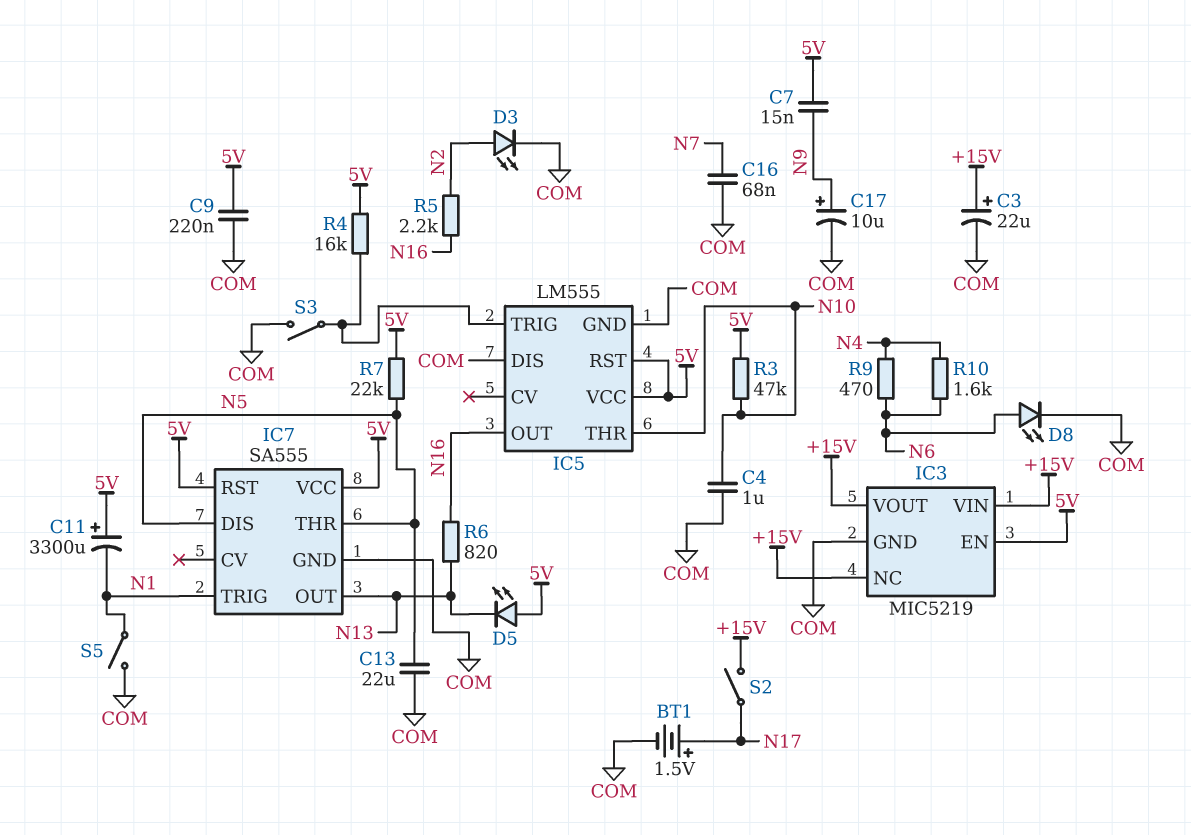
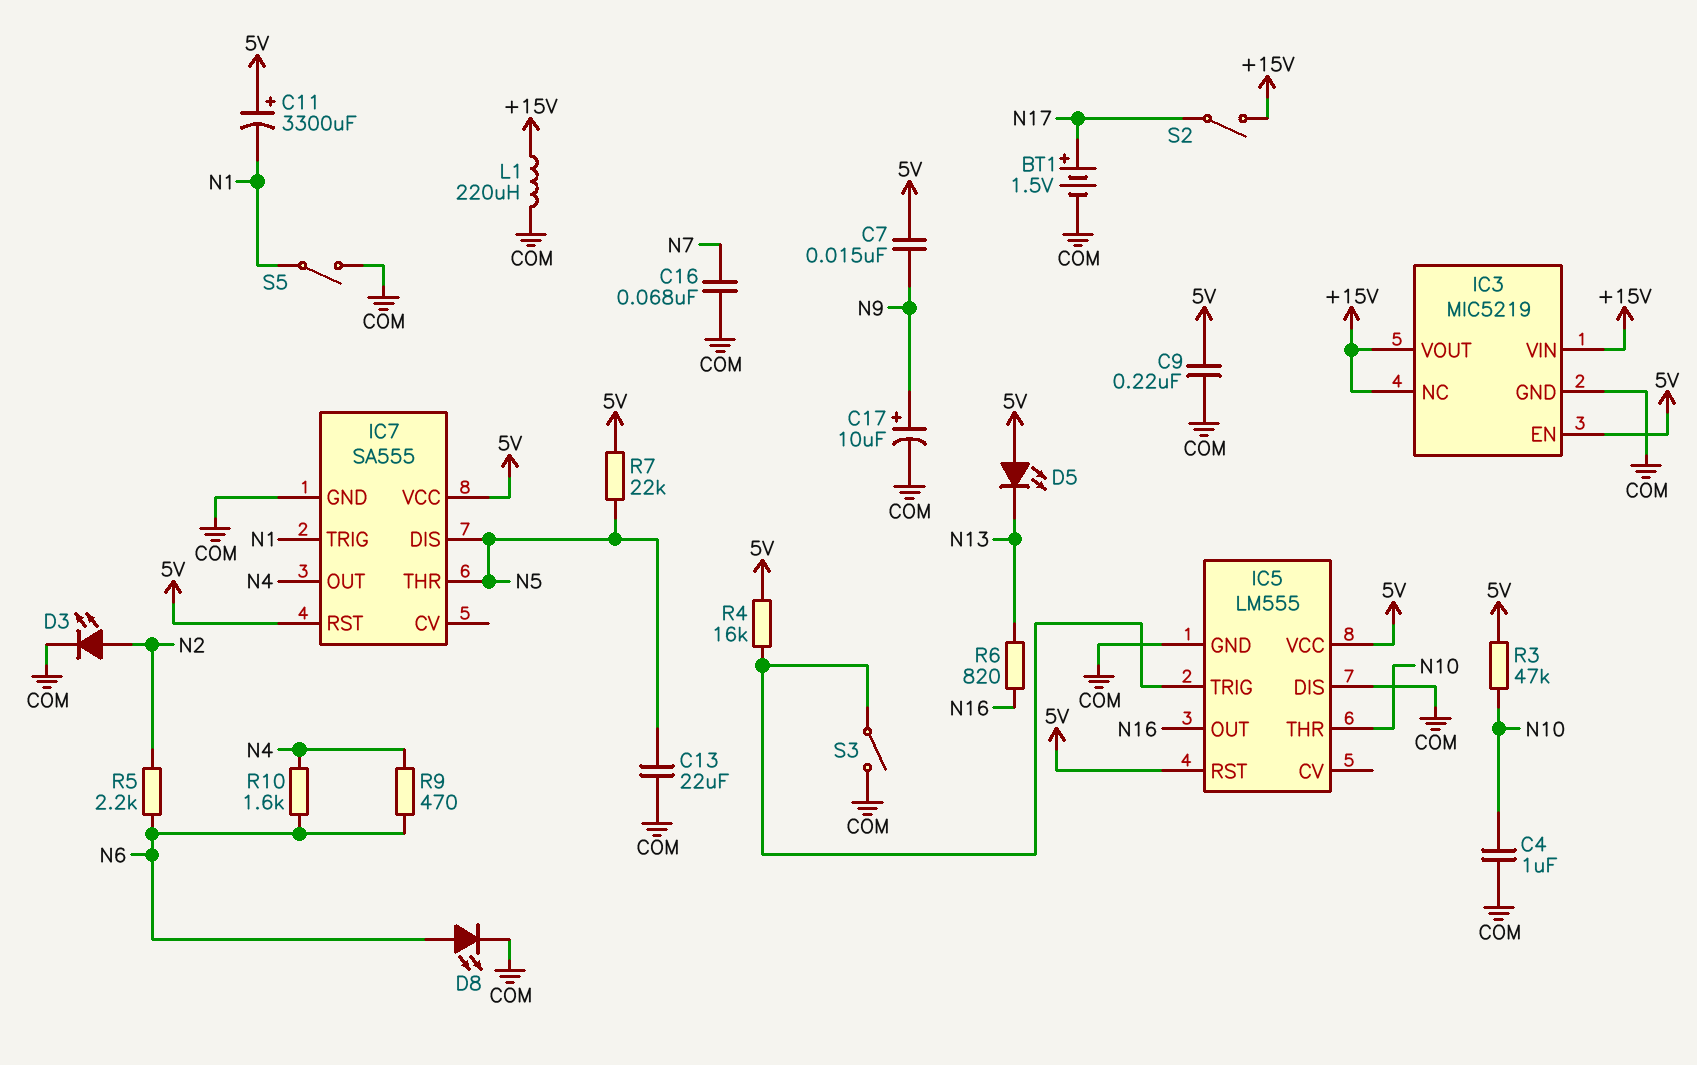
C3: 22uF (plus +15V, minus COM) -> none
IC7 pin OUT: N13 -> N4
L1: none -> 220uH (+15V, COM)
R5: 2.2k (N2, N16) -> 2.2k (N2, N6)

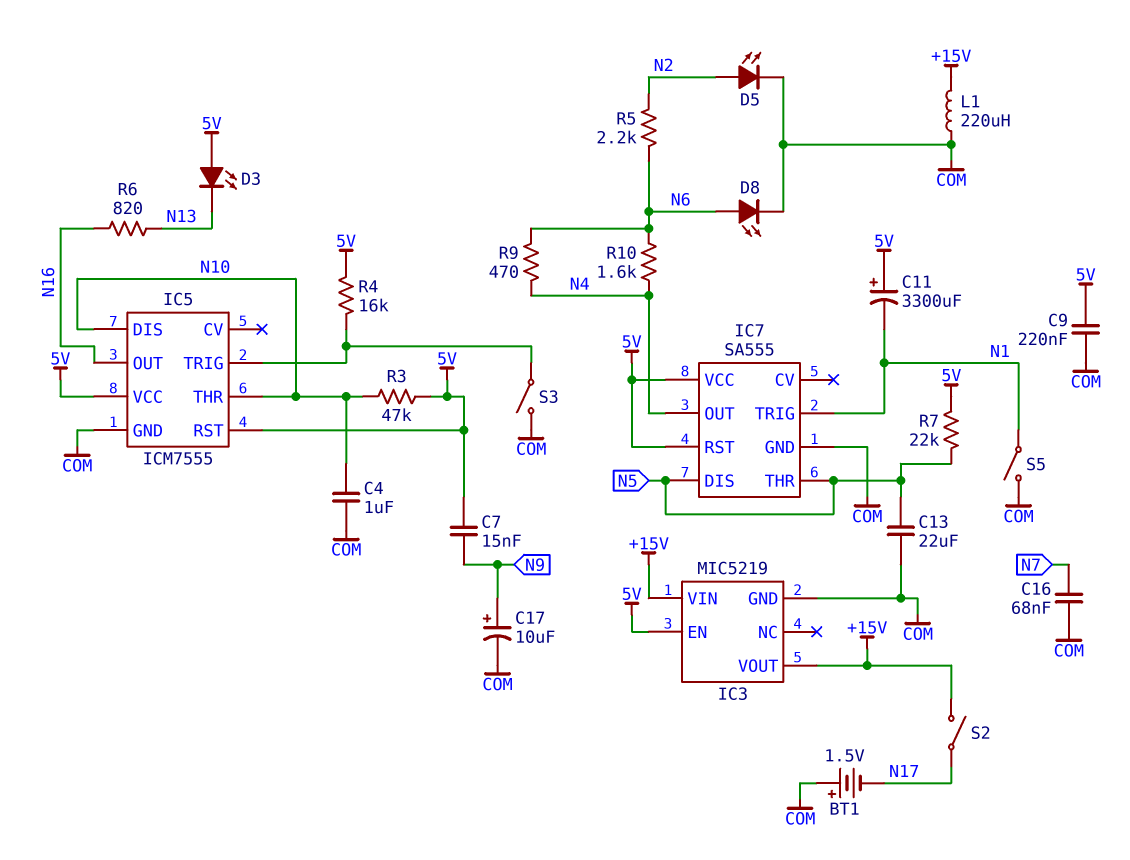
BT1: 1.5V (plus N17, minus COM) -> 1.5V (plus COM, minus N17)
D3: LED (A N2, K COM) -> LED (A 5V, K N13)
D5: LED (A 5V, K N13) -> LED (A N2, K COM)
IC3 pin NC: +15V -> none
IC5: LM555 -> ICM7555
IC5 pin DIS: COM -> N10

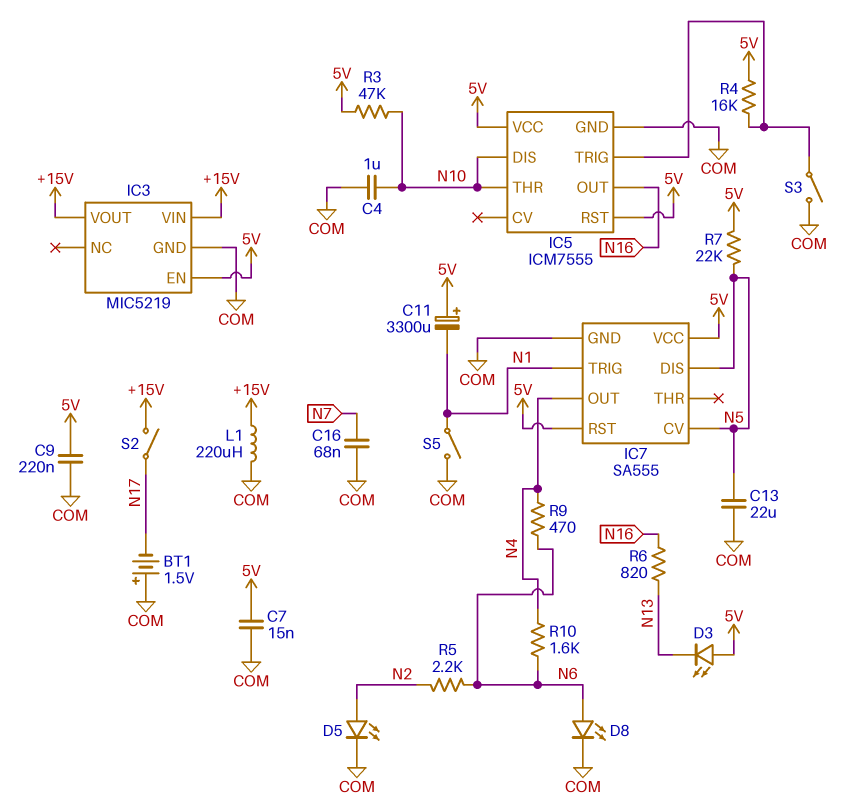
C7: 15nF (5V, N9) -> 15nF (5V, COM)
C17: 10uF (plus N9, minus COM) -> none
IC7 pin CV: none -> N5
IC7 pin THR: N5 -> none

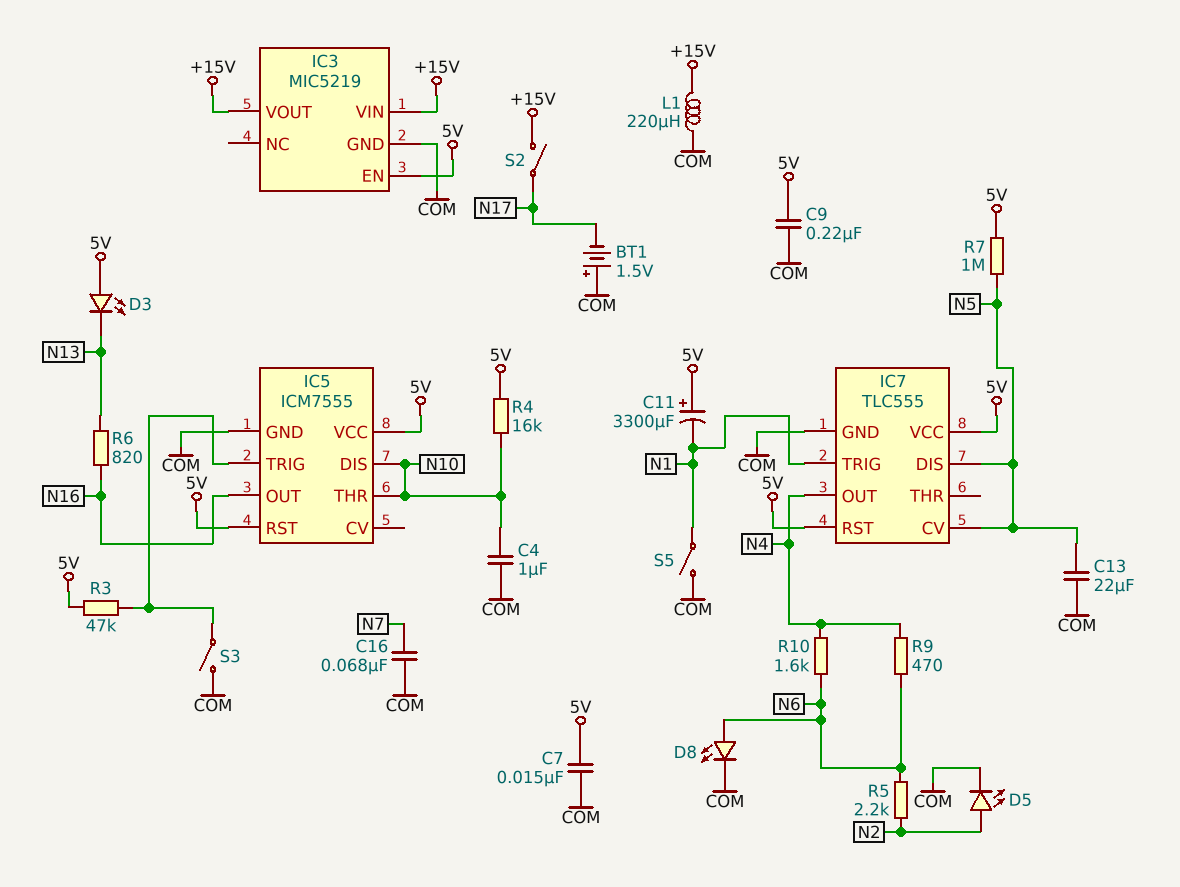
IC7: SA555 -> TLC555
R3: 47k (5V, N10) -> 47k (5V, IC5/TRIG)
R4: 16k (5V, IC5/TRIG) -> 16k (5V, N10)
R7: 22k (5V, N5) -> 1M (5V, N5)

